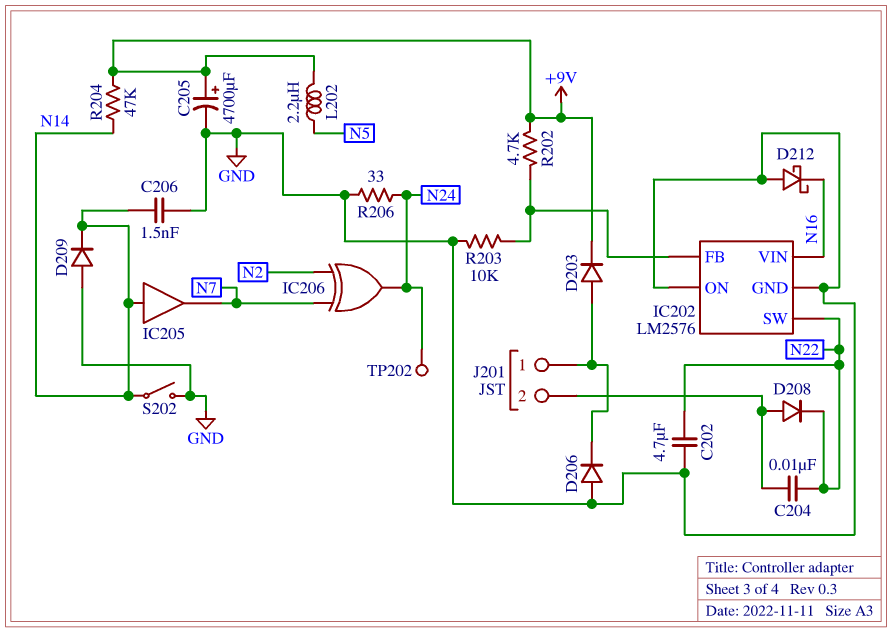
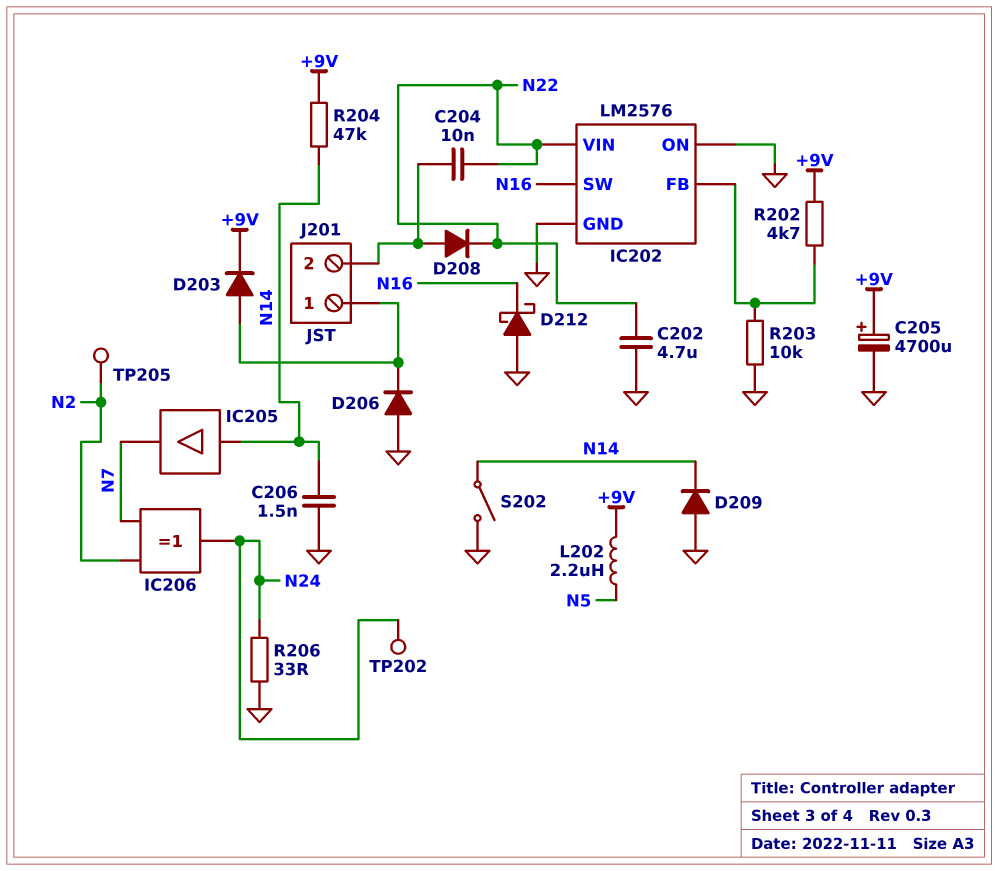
IC202 pin SW: N22 -> N16
IC202 pin VIN: N16 -> N22
TP205: none -> test point (N2)

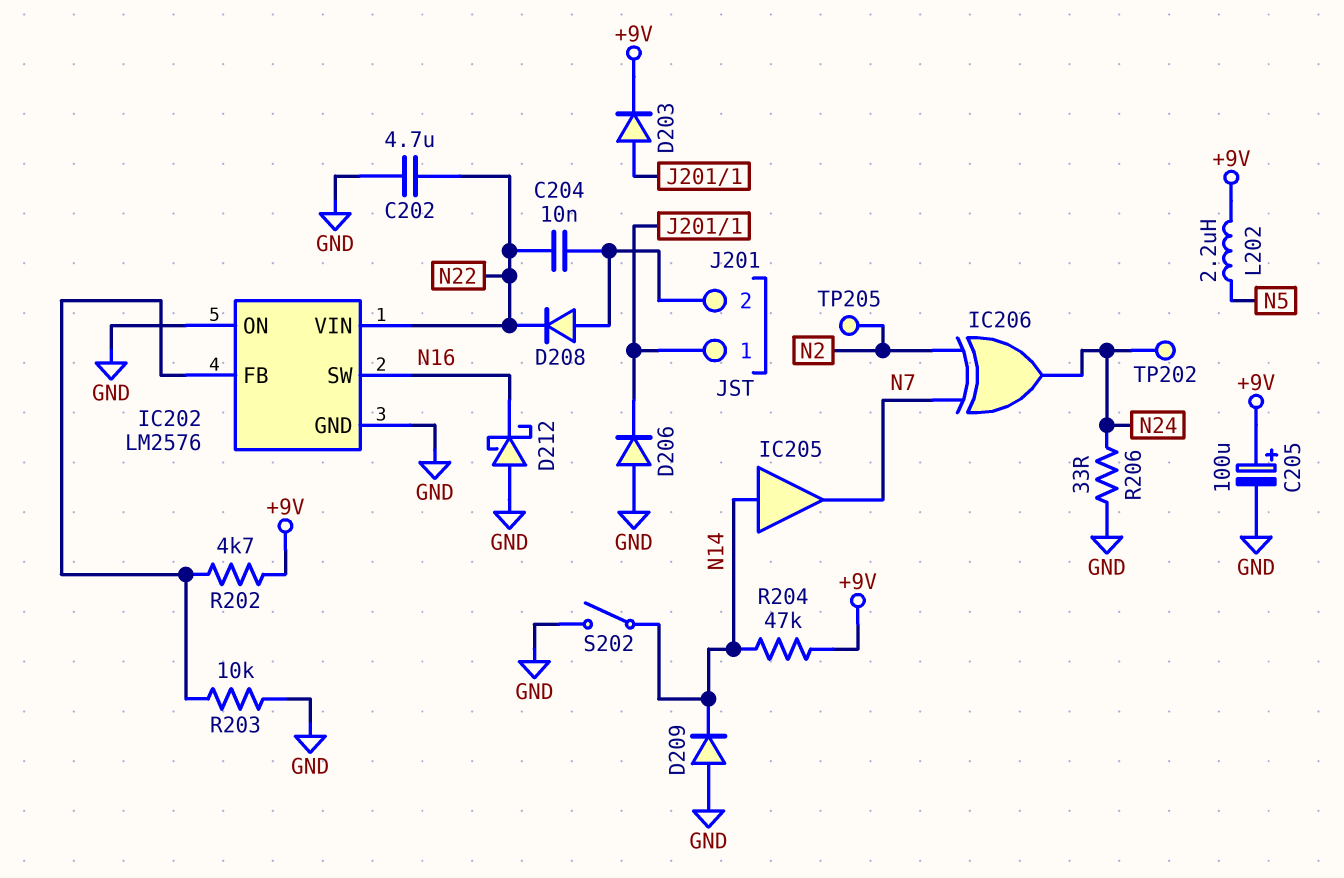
C205: 4700uF (plus +9V, minus GND) -> 100uF (plus +9V, minus GND)
C206: 1.5nF (GND, N14) -> none

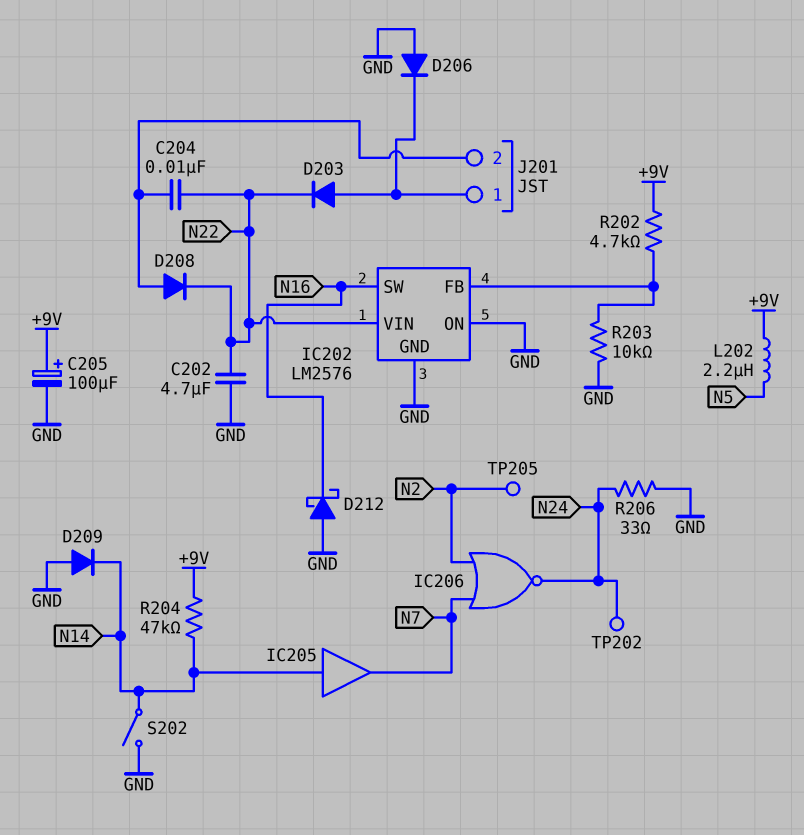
D203: diode (A J201/1, K +9V) -> diode (A J201/1, K N22)
IC206: XOR (in N2, in N7, out N24) -> NOR (in N2, in N7, out N24)

